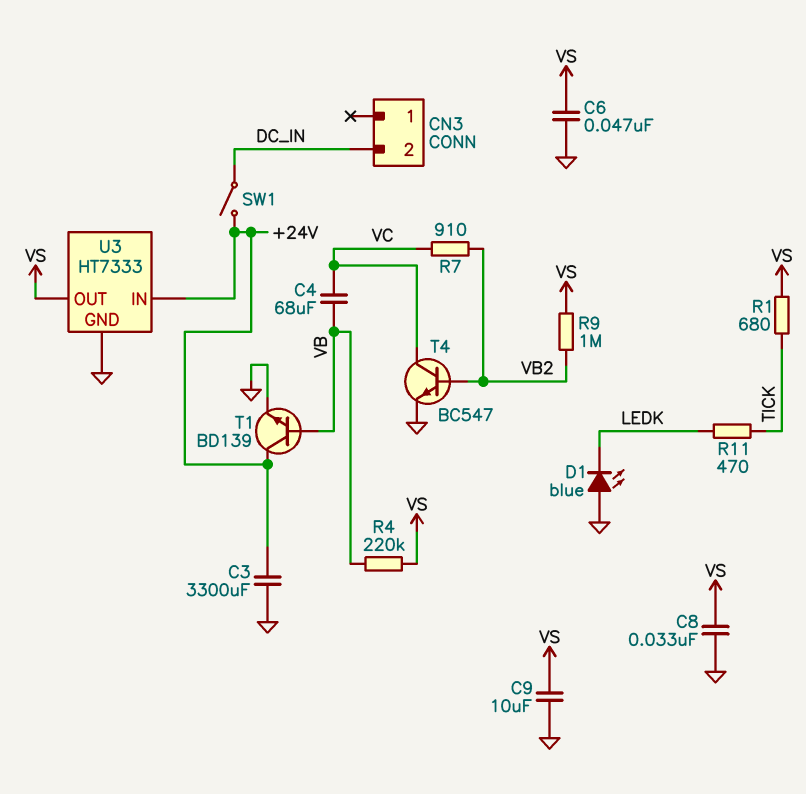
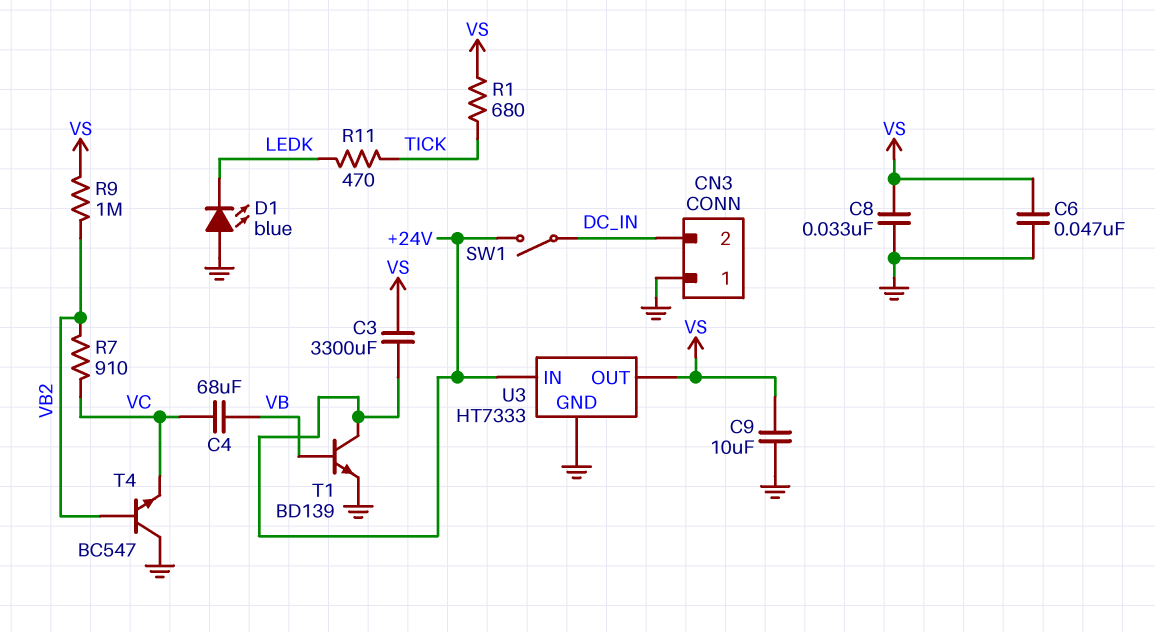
C3: 3300uF (+24V, GND) -> 3300uF (+24V, VS)
CN3 pin 1: none -> GND
R4: 220k (VB, VS) -> none
T4: NPN BC547 (B VB2, C VC, E GND) -> NPN BC547 (B VB2, C GND, E VC)

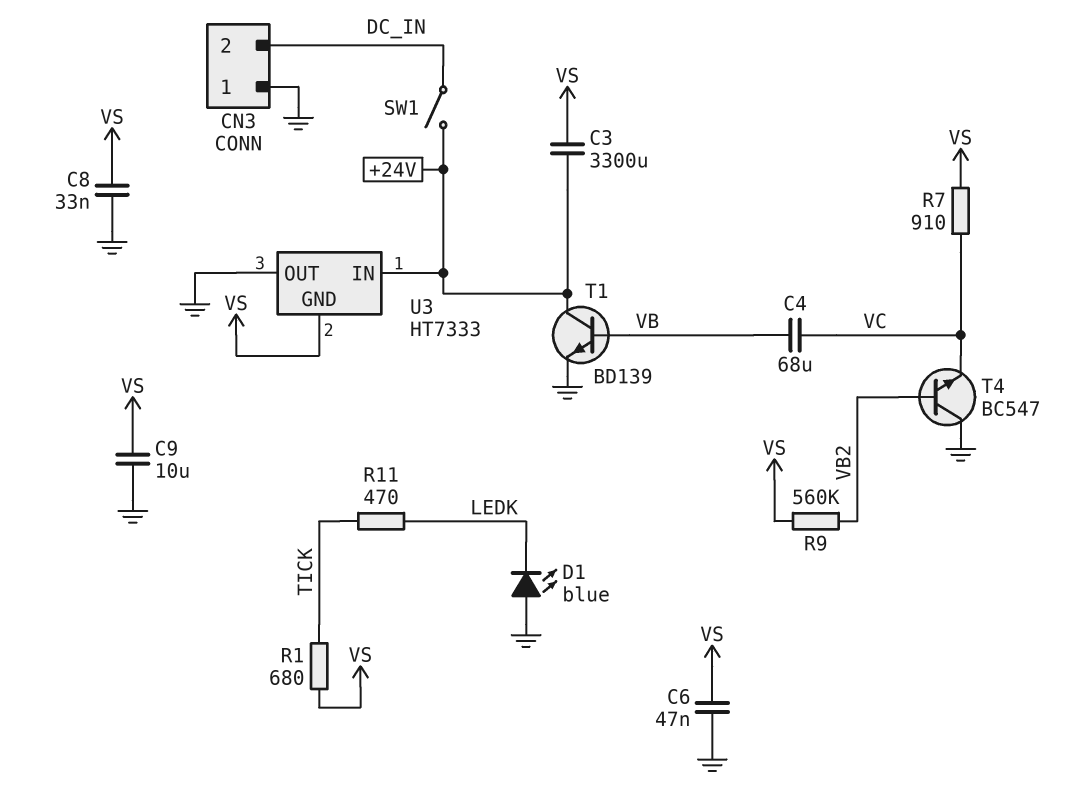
R7: 910 (VB2, VC) -> 910 (VC, VS)
R9: 1M (VB2, VS) -> 560k (VB2, VS)
U3 pin GND: GND -> VS
U3 pin OUT: VS -> GND

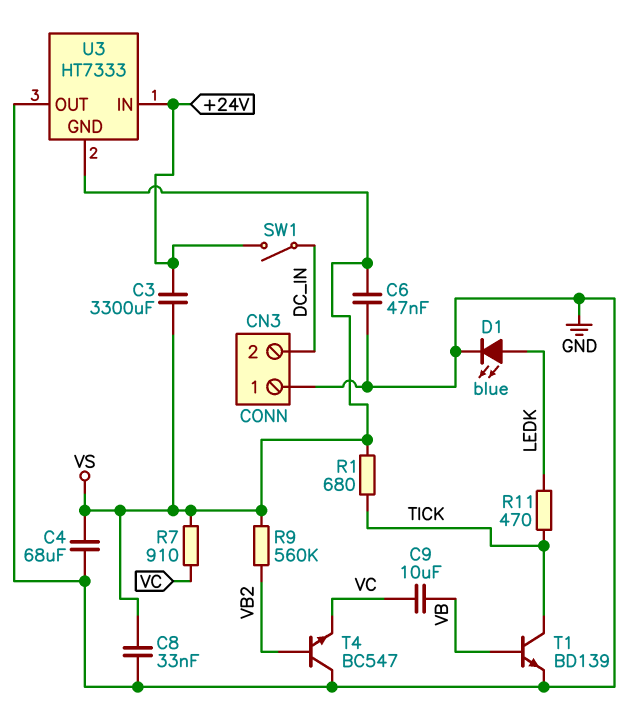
C4: 68uF (VB, VC) -> 68uF (GND, VS)
C9: 10uF (GND, VS) -> 10uF (VB, VC)
D1: LED blue (A GND, K LEDK) -> LED blue (A LEDK, K GND)
T1: NPN BD139 (B VB, C +24V, E GND) -> NPN BD139 (B VB, C TICK, E GND)

